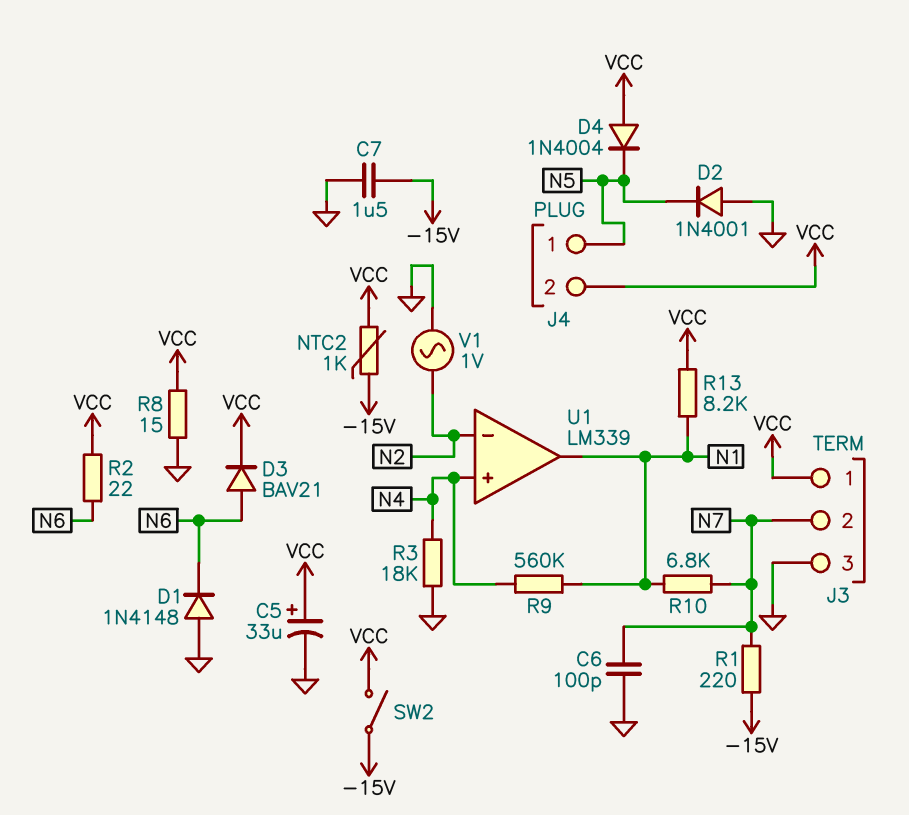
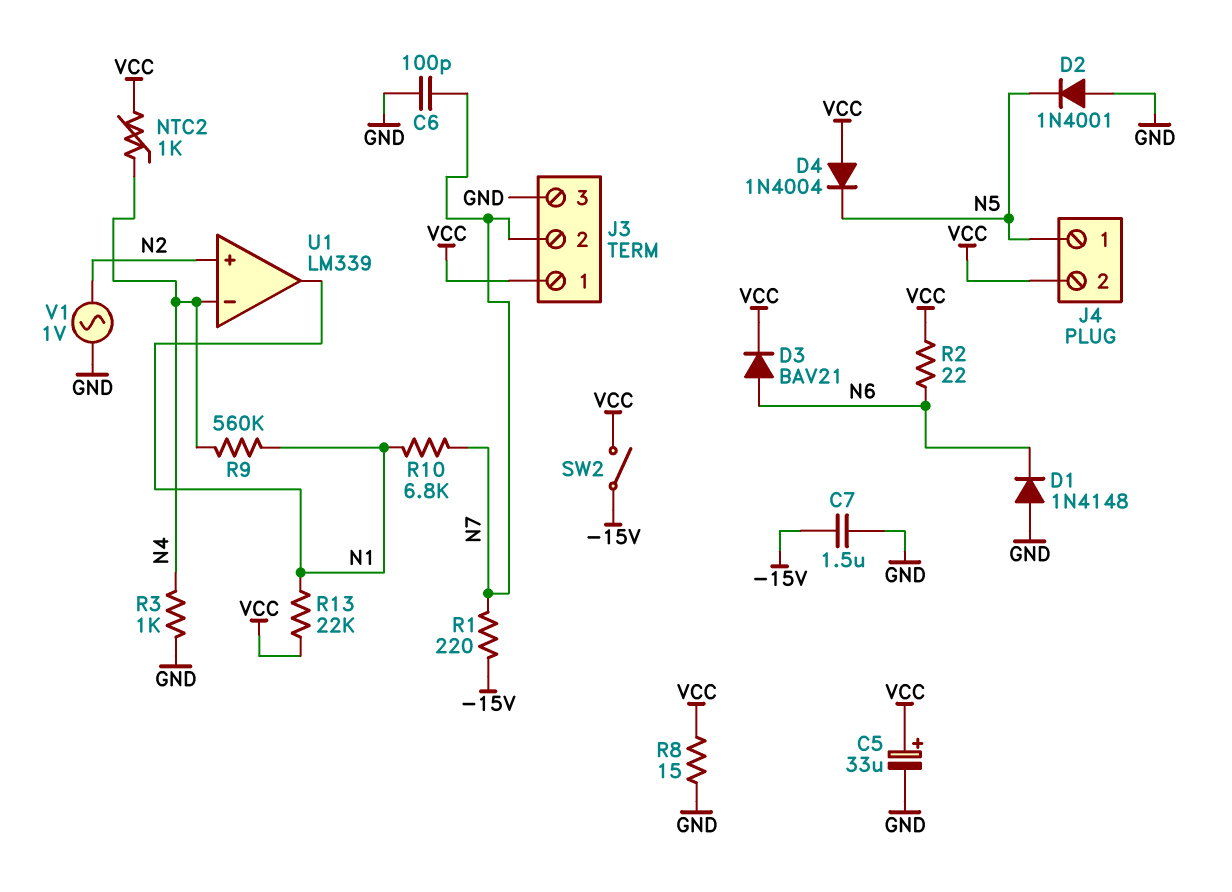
NTC2: 1k (-15V, VCC) -> 1k (N4, VCC)
R3: 18k (GND, N4) -> 1k (GND, N4)
R13: 8.2k (N1, VCC) -> 22k (N1, VCC)
U1 pin in+: N4 -> N2
U1 pin in-: N2 -> N4

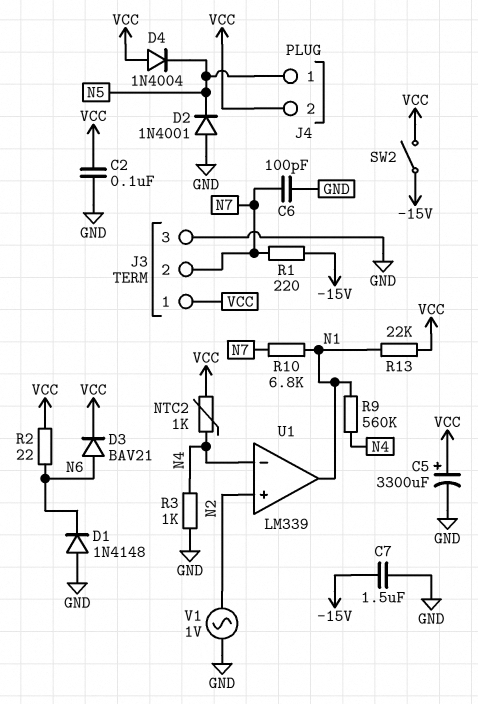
C2: none -> 100nF (GND, VCC)
C5: 33uF (plus VCC, minus GND) -> 3300uF (plus VCC, minus GND)
R8: 15 (GND, VCC) -> none

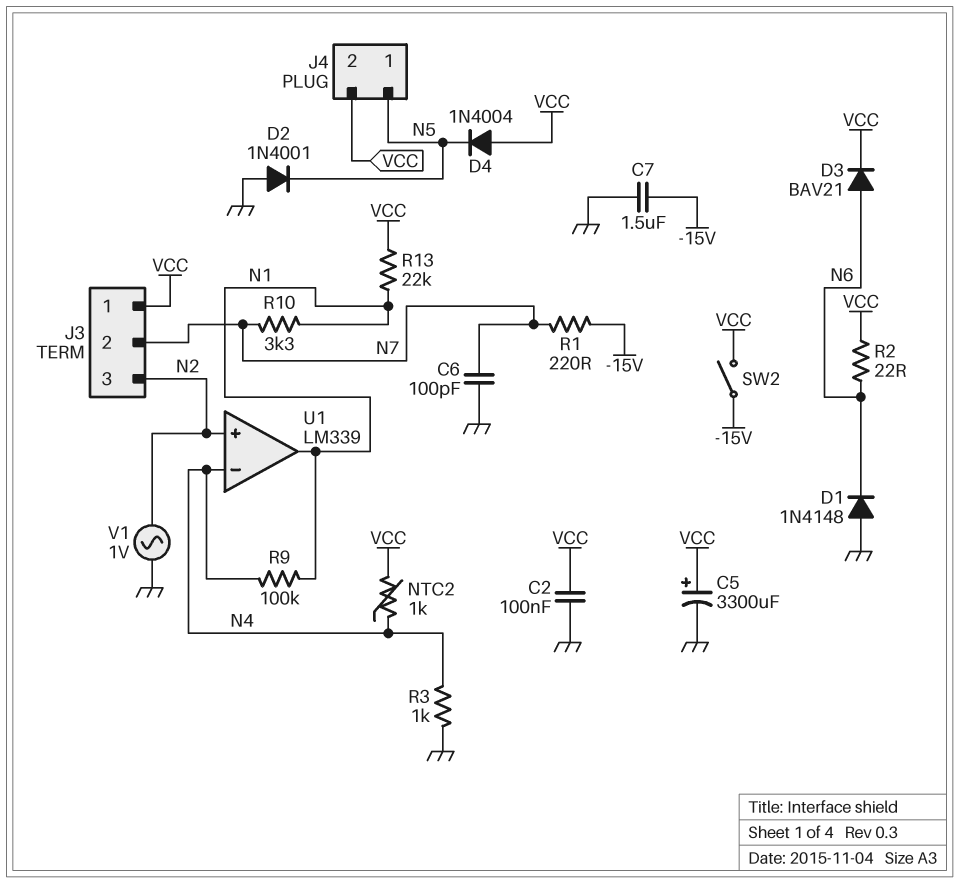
J3 pin 3: GND -> N2
R9: 560k (N1, N4) -> 100k (N1, N4)
R10: 6.8k (N1, N7) -> 3.3k (N1, N7)

